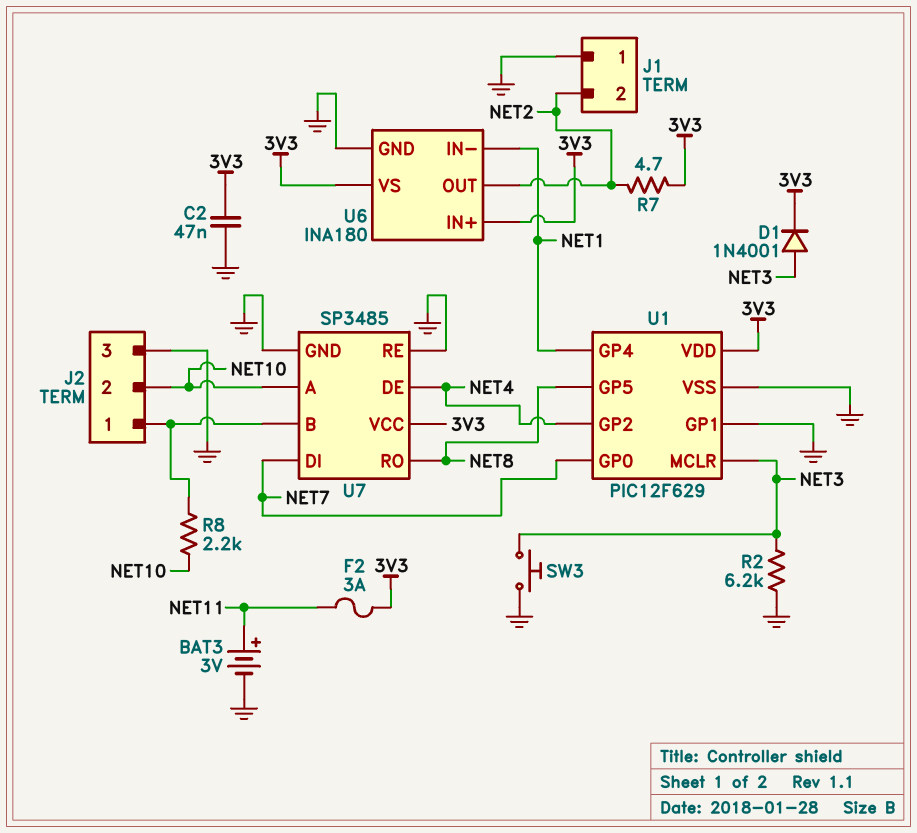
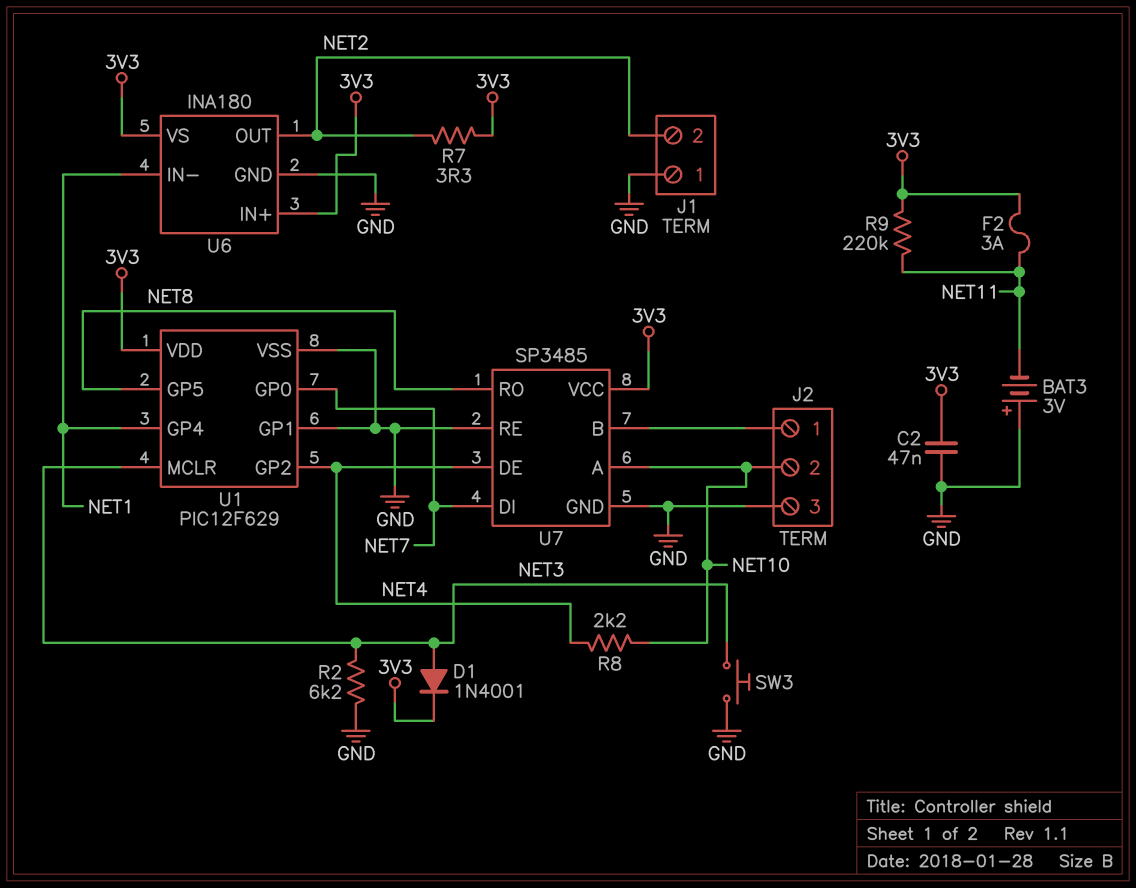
BAT3: 3V (plus NET11, minus GND) -> 3V (plus GND, minus NET11)
R7: 4.7 (3V3, NET2) -> 3.3 (3V3, NET2)
R8: 2.2k (J2/1, NET10) -> 2.2k (NET4, NET10)
R9: none -> 220k (3V3, NET11)

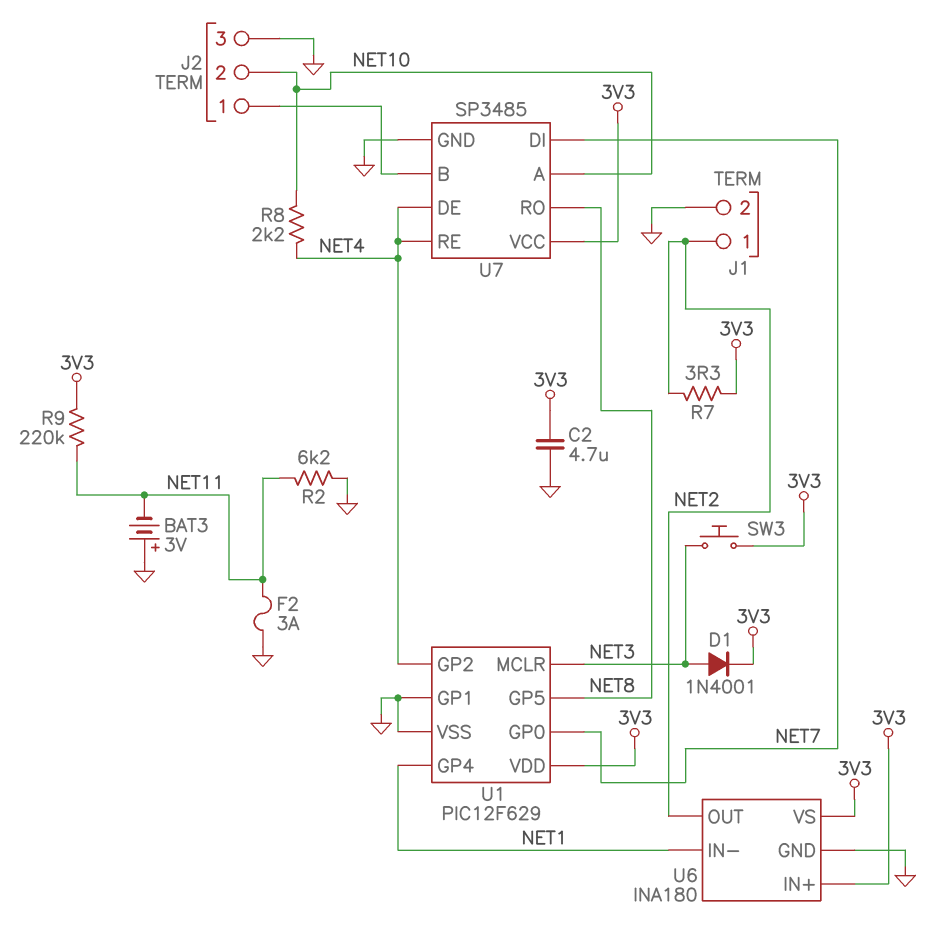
C2: 47nF (3V3, GND) -> 4.7uF (3V3, GND)
F2: 3A (3V3, NET11) -> 3A (GND, NET11)
J1 pin 1: GND -> NET2
J1 pin 2: NET2 -> GND
R2: 6.2k (GND, NET3) -> 6.2k (GND, NET11)
SW3: button (GND, NET3) -> button (3V3, NET3)
U7 pin RE: GND -> NET4

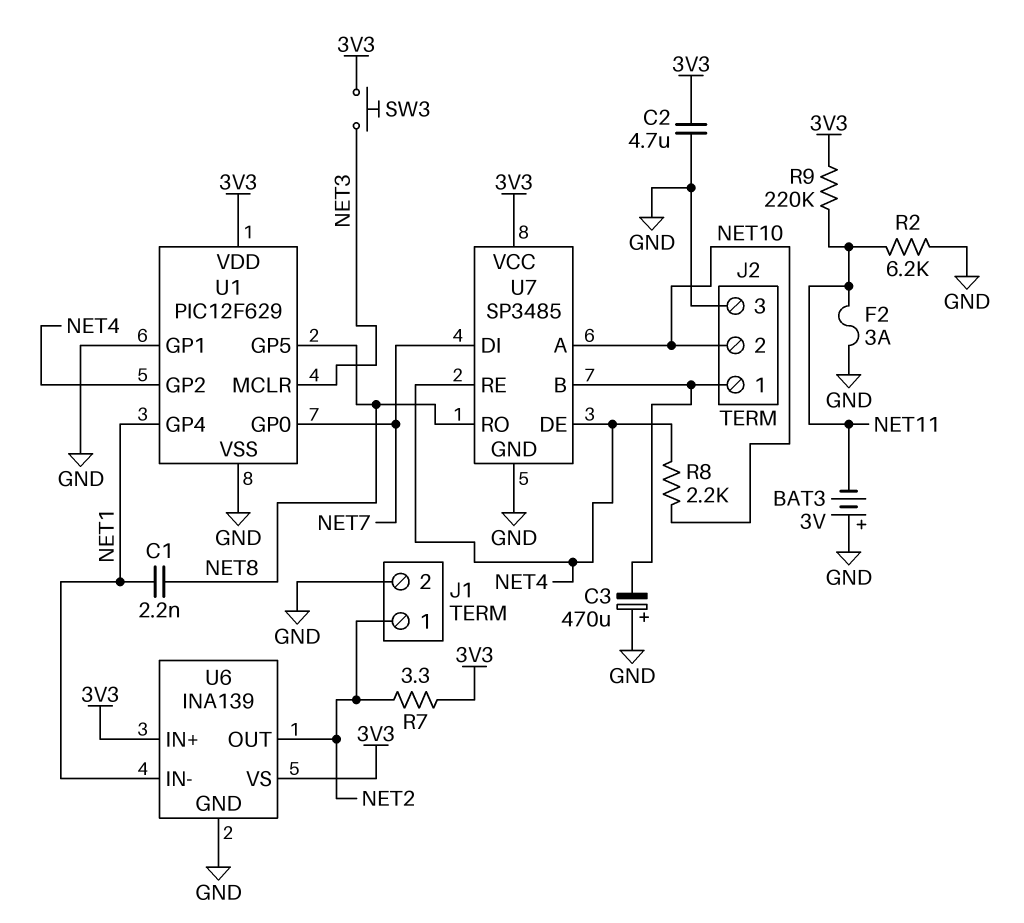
C1: none -> 2.2nF (NET1, NET8)
C3: none -> 470uF (plus GND, minus J2/1)
D1: diode 1N4001 (A NET3, K 3V3) -> none
U6: INA180 -> INA139

